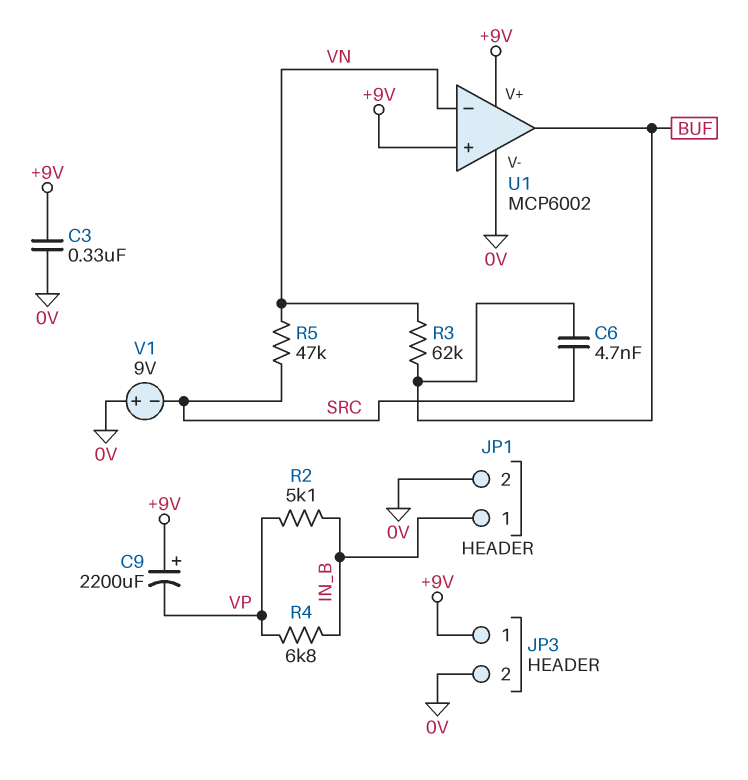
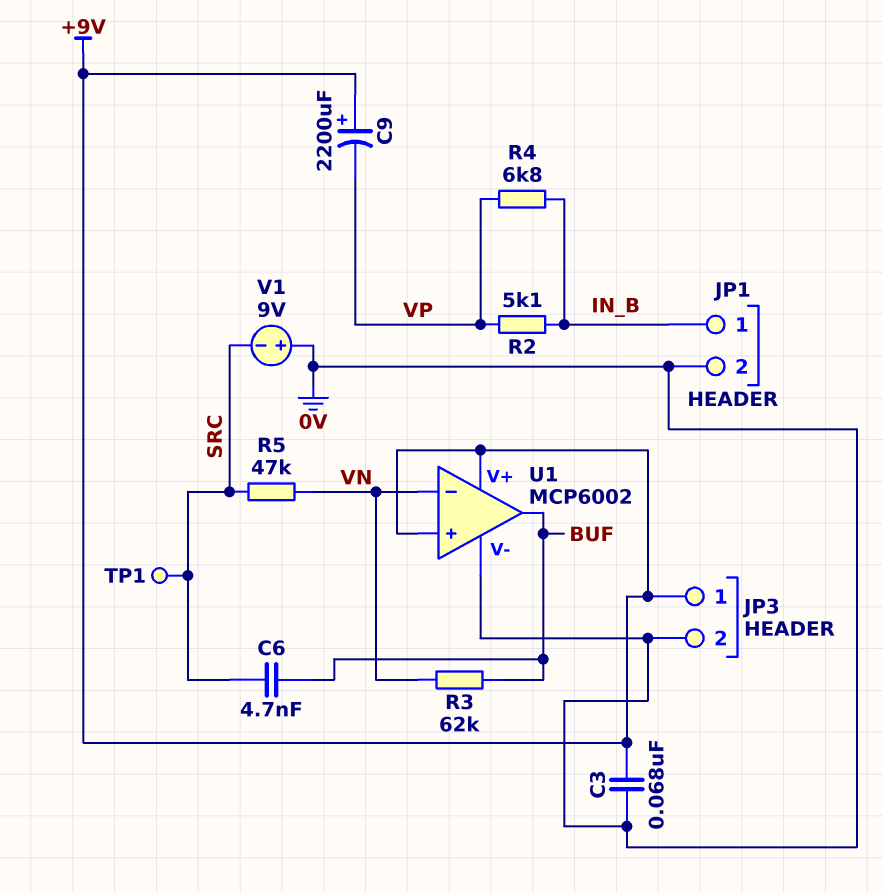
C3: 330nF (+9V, 0V) -> 68nF (+9V, 0V)
TP1: none -> test point (SRC)

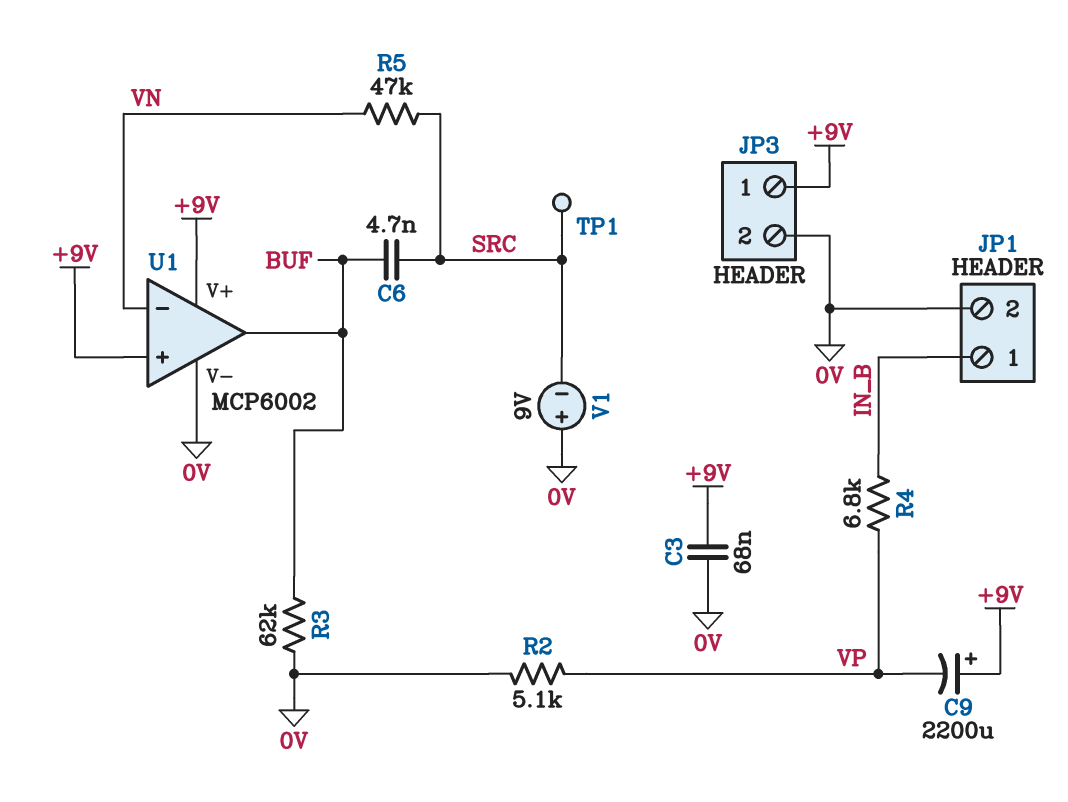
R2: 5.1k (IN_B, VP) -> 5.1k (0V, VP)
R3: 62k (BUF, VN) -> 62k (0V, BUF)

